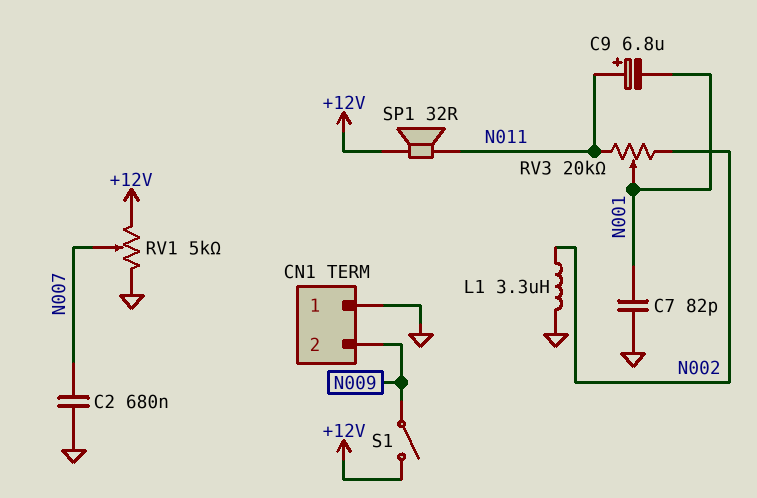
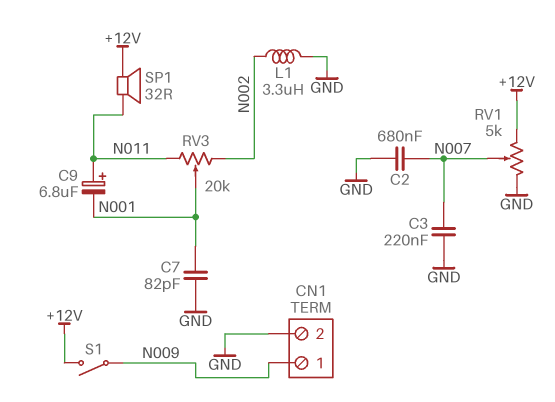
C3: none -> 220nF (GND, N007)
CN1 pin 1: GND -> N009
CN1 pin 2: N009 -> GND

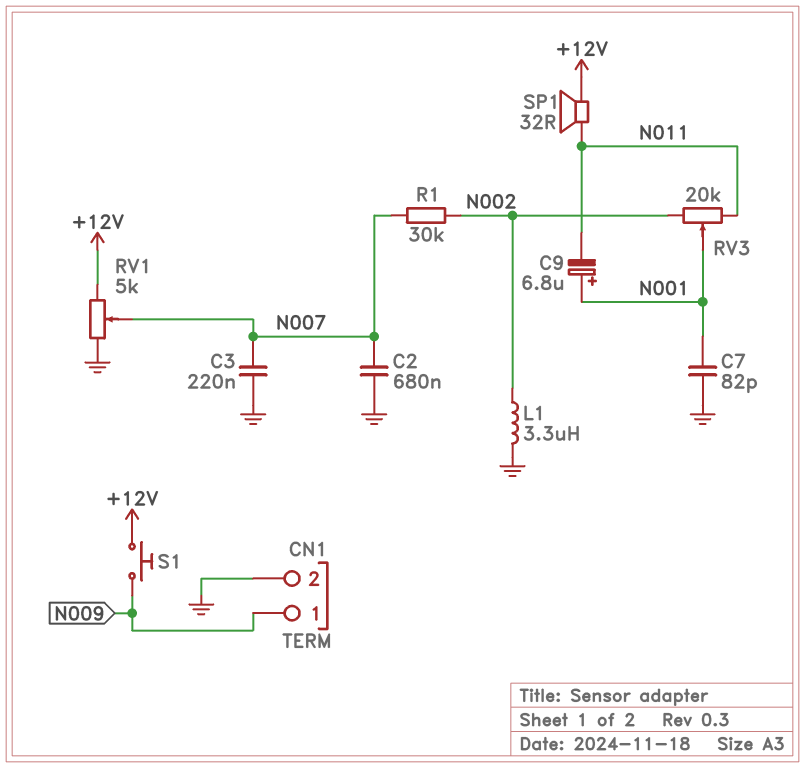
C9: 6.8uF (plus N011, minus N001) -> 6.8uF (plus N001, minus N011)
R1: none -> 30k (N002, N007)
S1: switch (+12V, N009) -> button (+12V, N009)

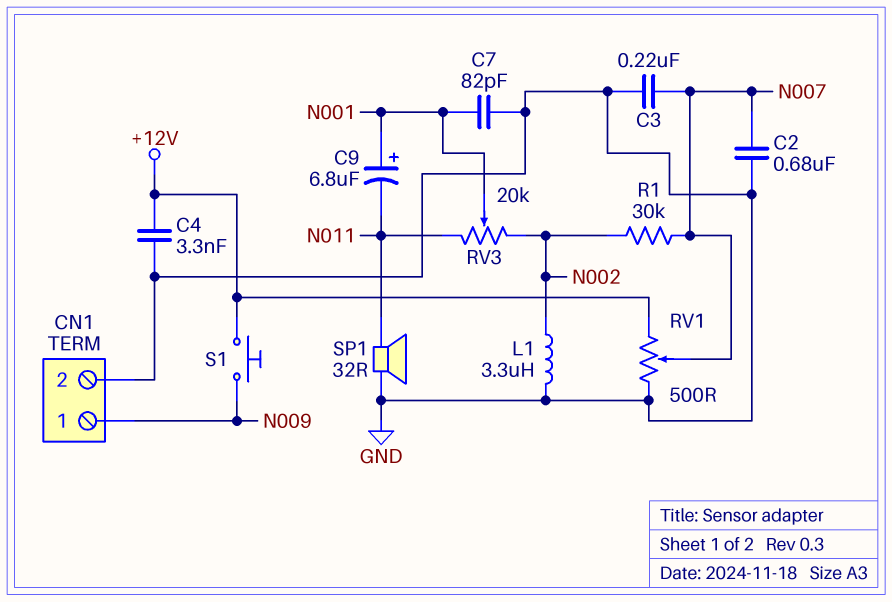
C4: none -> 3.3nF (+12V, GND)
RV1: 5k (+12V, GND, wiper N007) -> 500 (+12V, GND, wiper N007)
SP1: speaker 32R (+12V, N011) -> speaker 32R (GND, N011)

